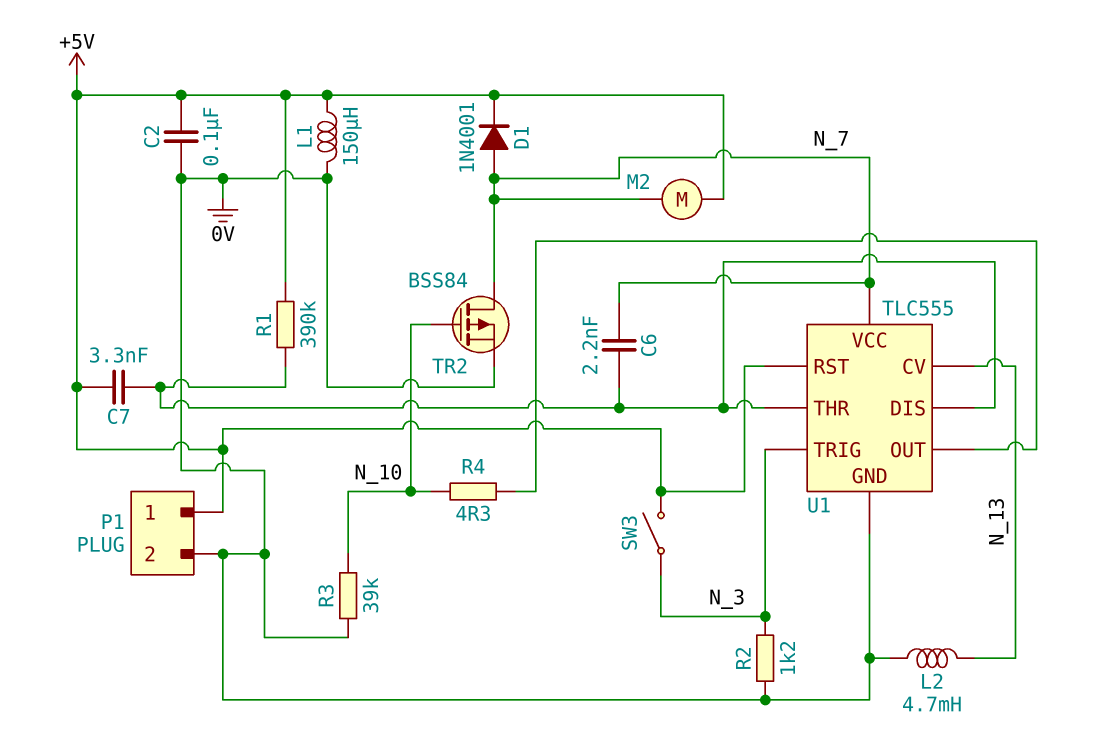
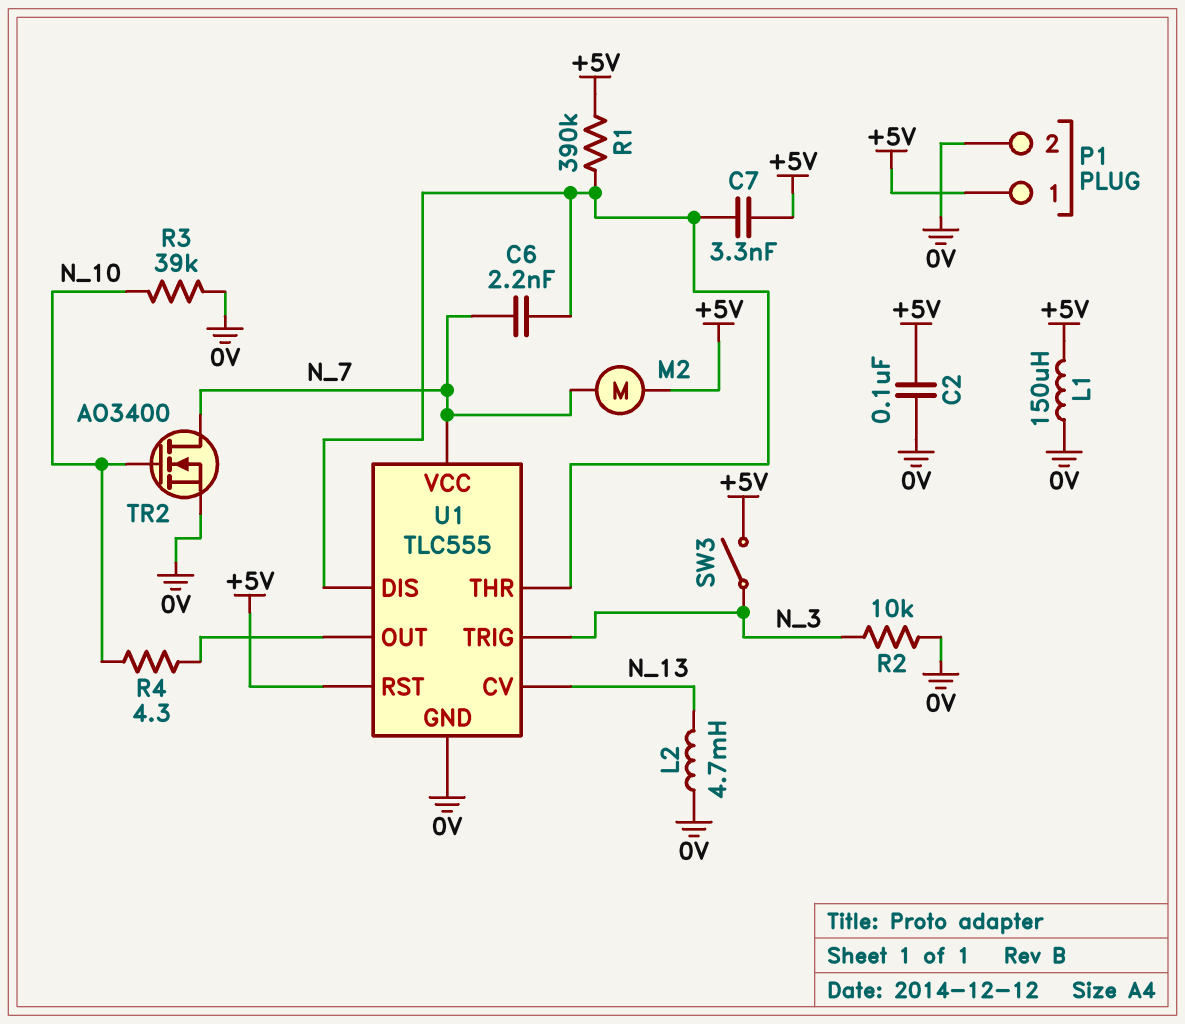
D1: diode 1N4001 (A N_7, K +5V) -> none
R2: 1.2k (0V, N_3) -> 10k (0V, N_3)
TR2: PMOS BSS84 (G N_10, D N_7, S 0V) -> NMOS AO3400 (G N_10, D N_7, S 0V)

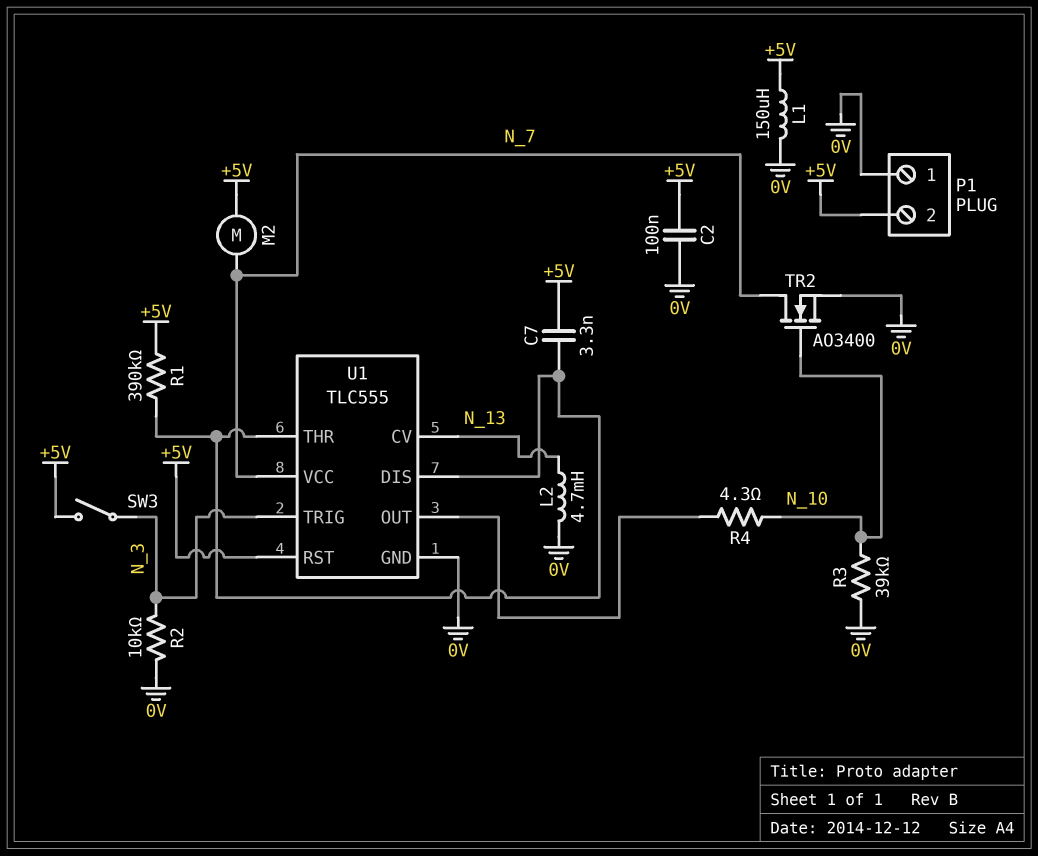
C6: 2.2nF (N_7, U1/DIS) -> none
P1 pin 1: +5V -> 0V
P1 pin 2: 0V -> +5V

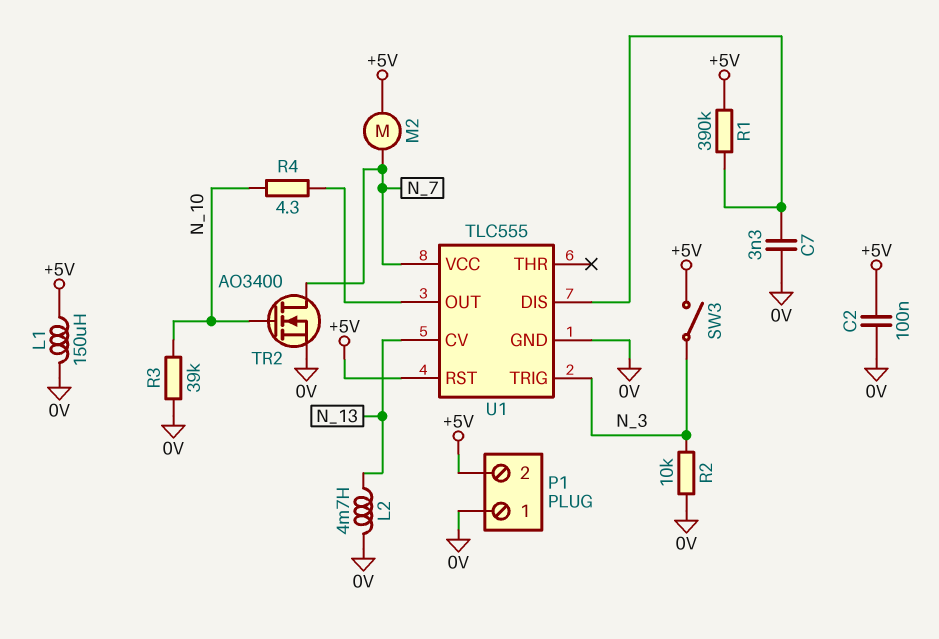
C7: 3.3nF (+5V, U1/DIS) -> 3.3nF (0V, U1/DIS)
U1 pin THR: U1/DIS -> none

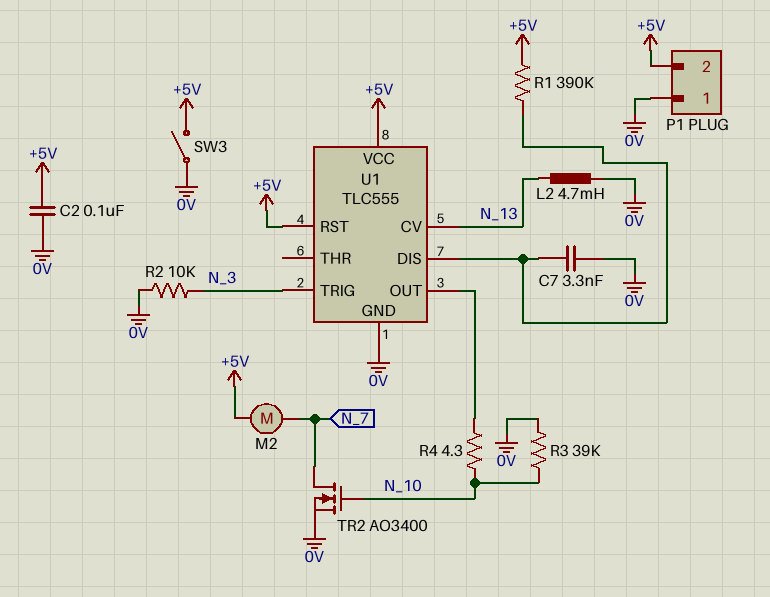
L1: 150uH (+5V, 0V) -> none
SW3: switch (+5V, N_3) -> switch (+5V, 0V)
U1 pin VCC: N_7 -> +5V

